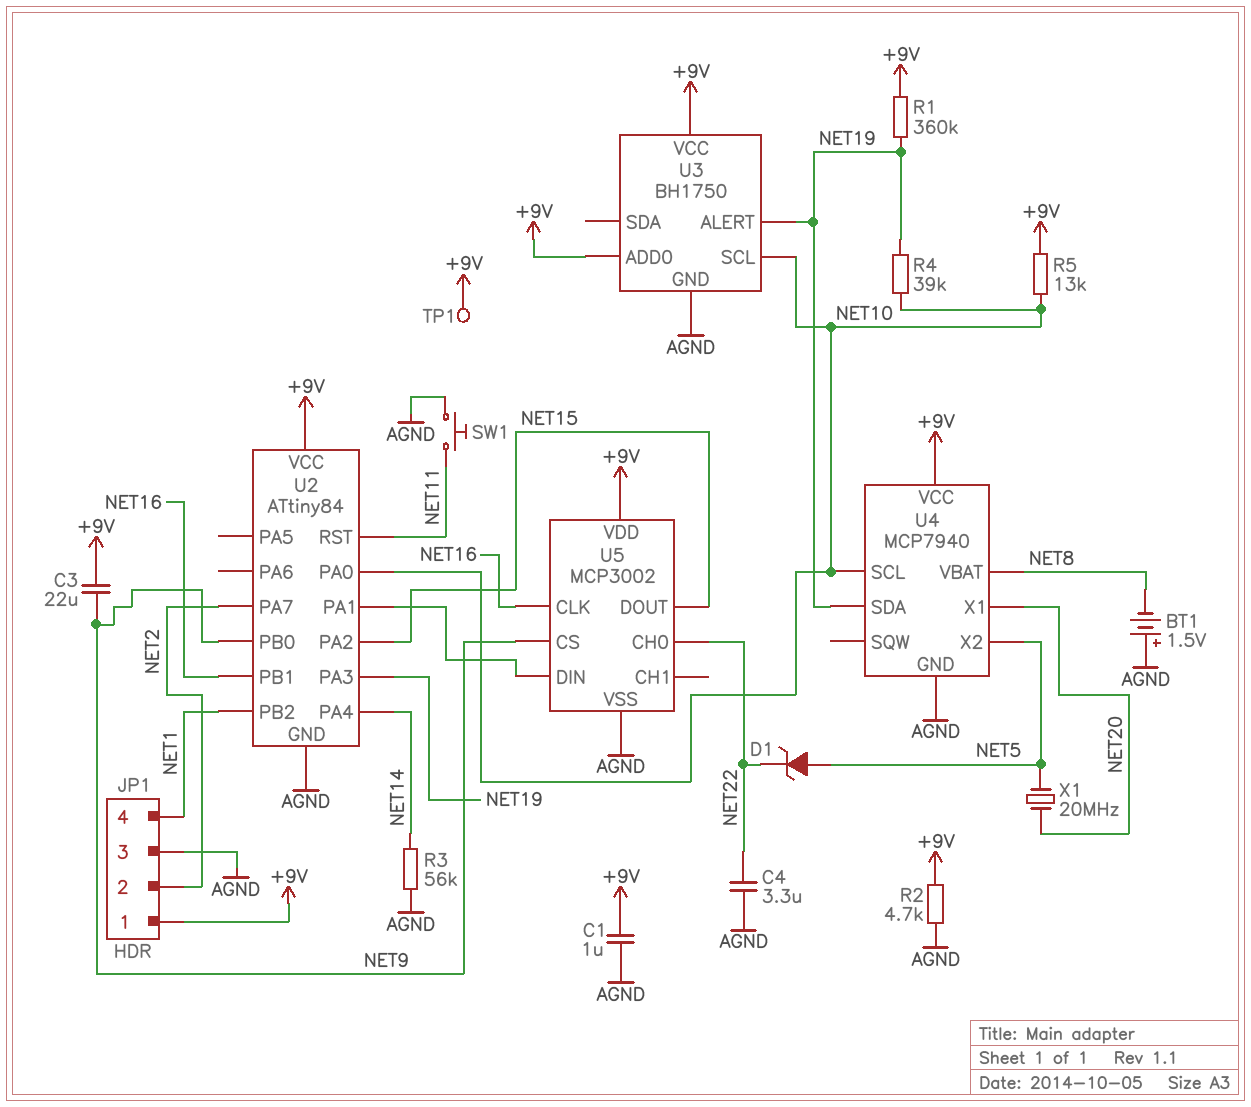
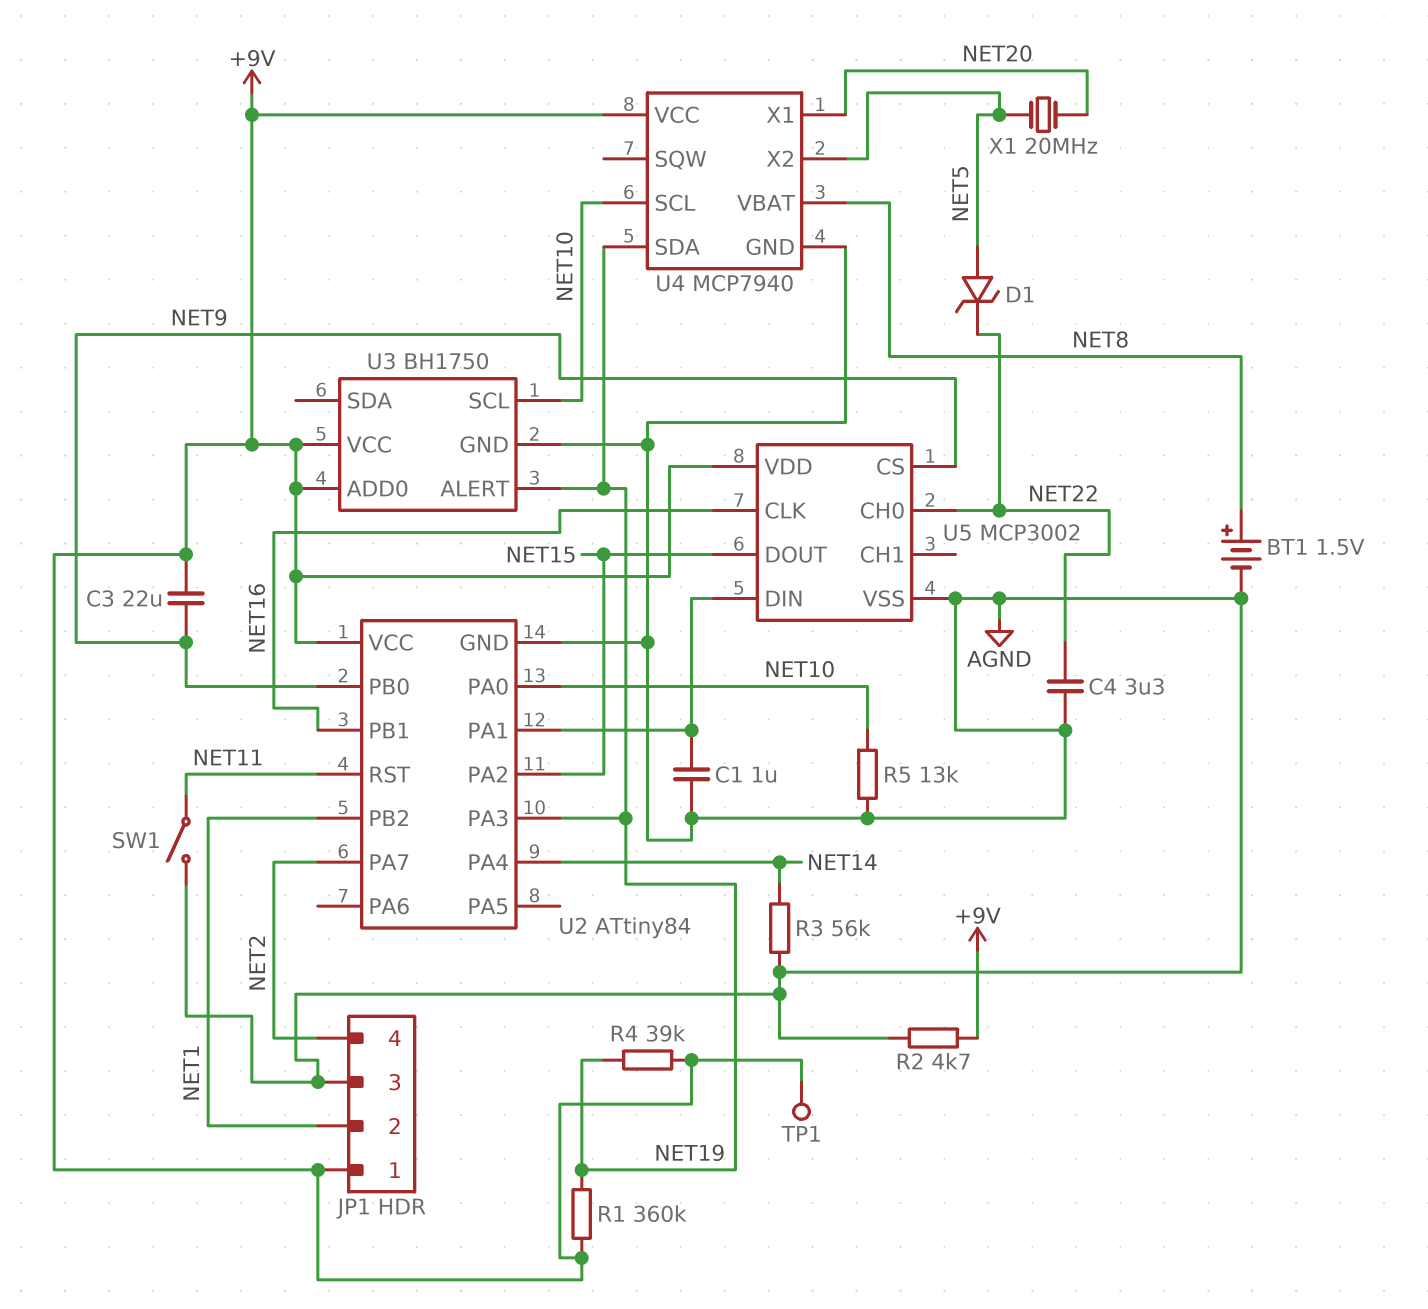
BT1: 1.5V (plus AGND, minus NET8) -> 1.5V (plus NET8, minus AGND)
C1: 1uF (+9V, AGND) -> 1uF (AGND, U2/PA1)
JP1 pin 2: NET2 -> NET1
JP1 pin 4: NET1 -> NET2
R4: 39k (NET10, NET19) -> 39k (+9V, NET19)
R5: 13k (+9V, NET10) -> 13k (AGND, NET10)
SW1: button (AGND, NET11) -> switch (AGND, NET11)

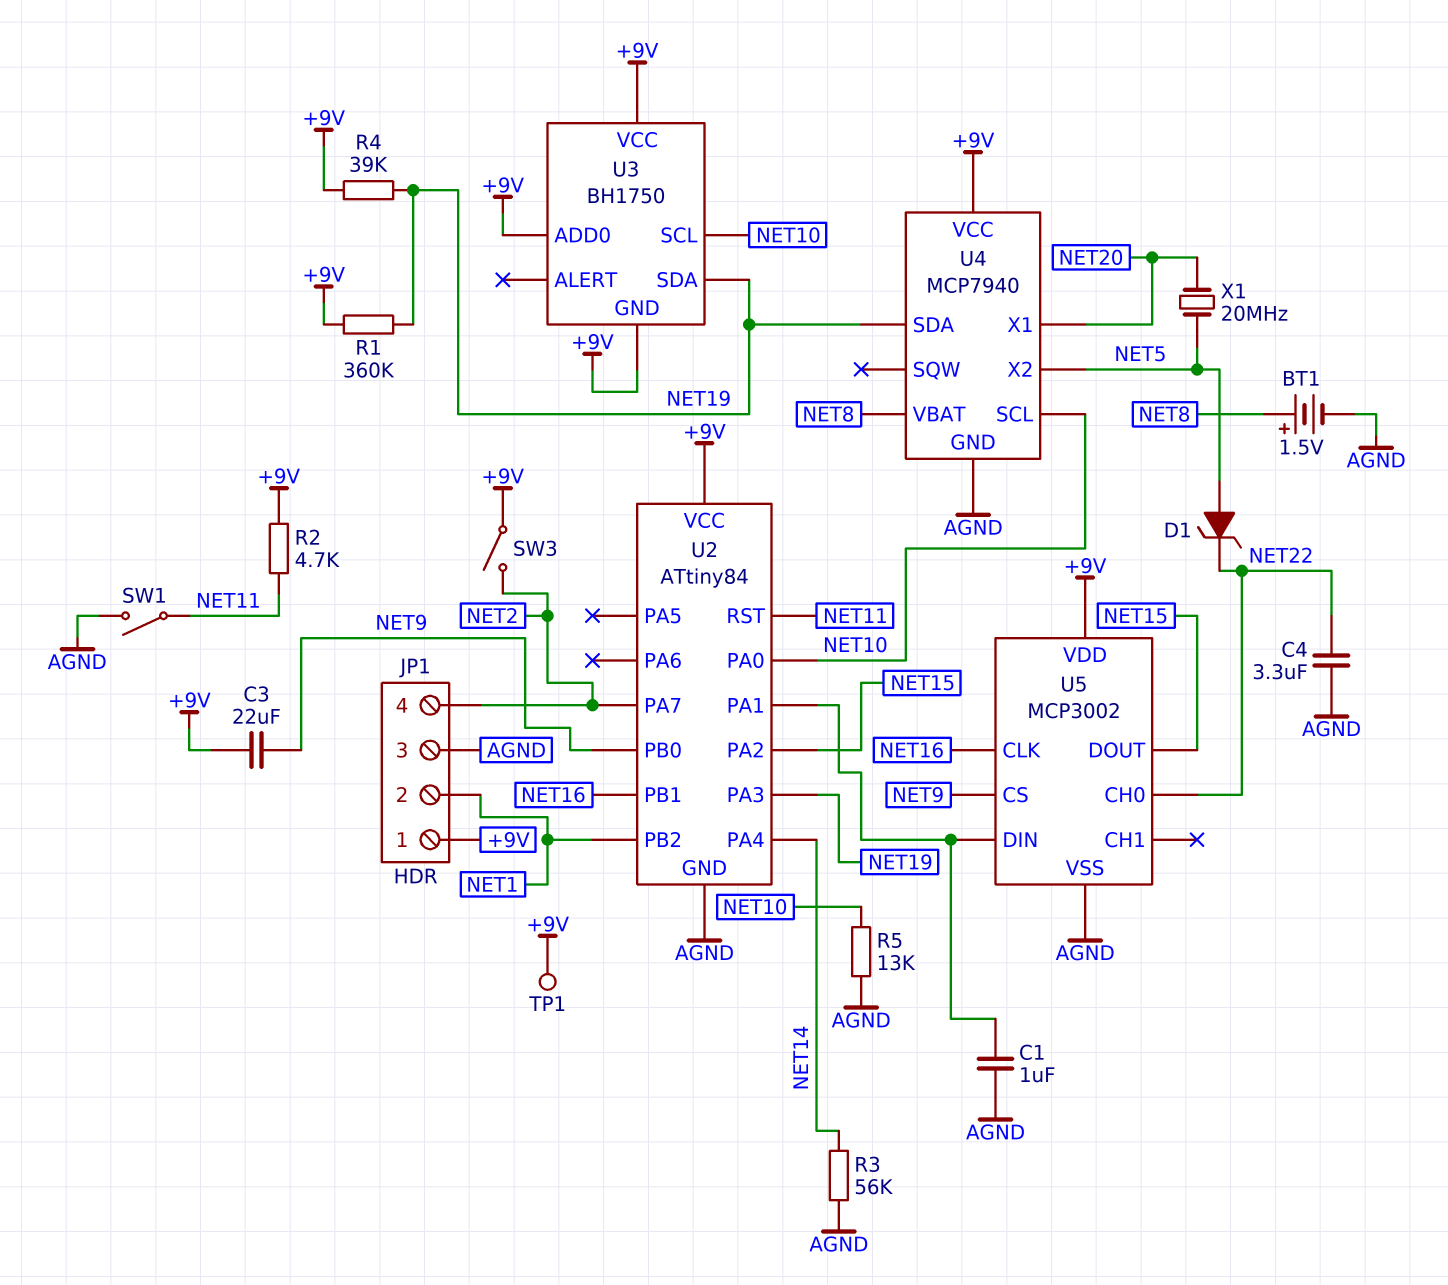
R2: 4.7k (+9V, AGND) -> 4.7k (+9V, NET11)
SW3: none -> switch (+9V, NET2)
U3 pin ALERT: NET19 -> none
U3 pin GND: AGND -> +9V
U3 pin SDA: none -> NET19

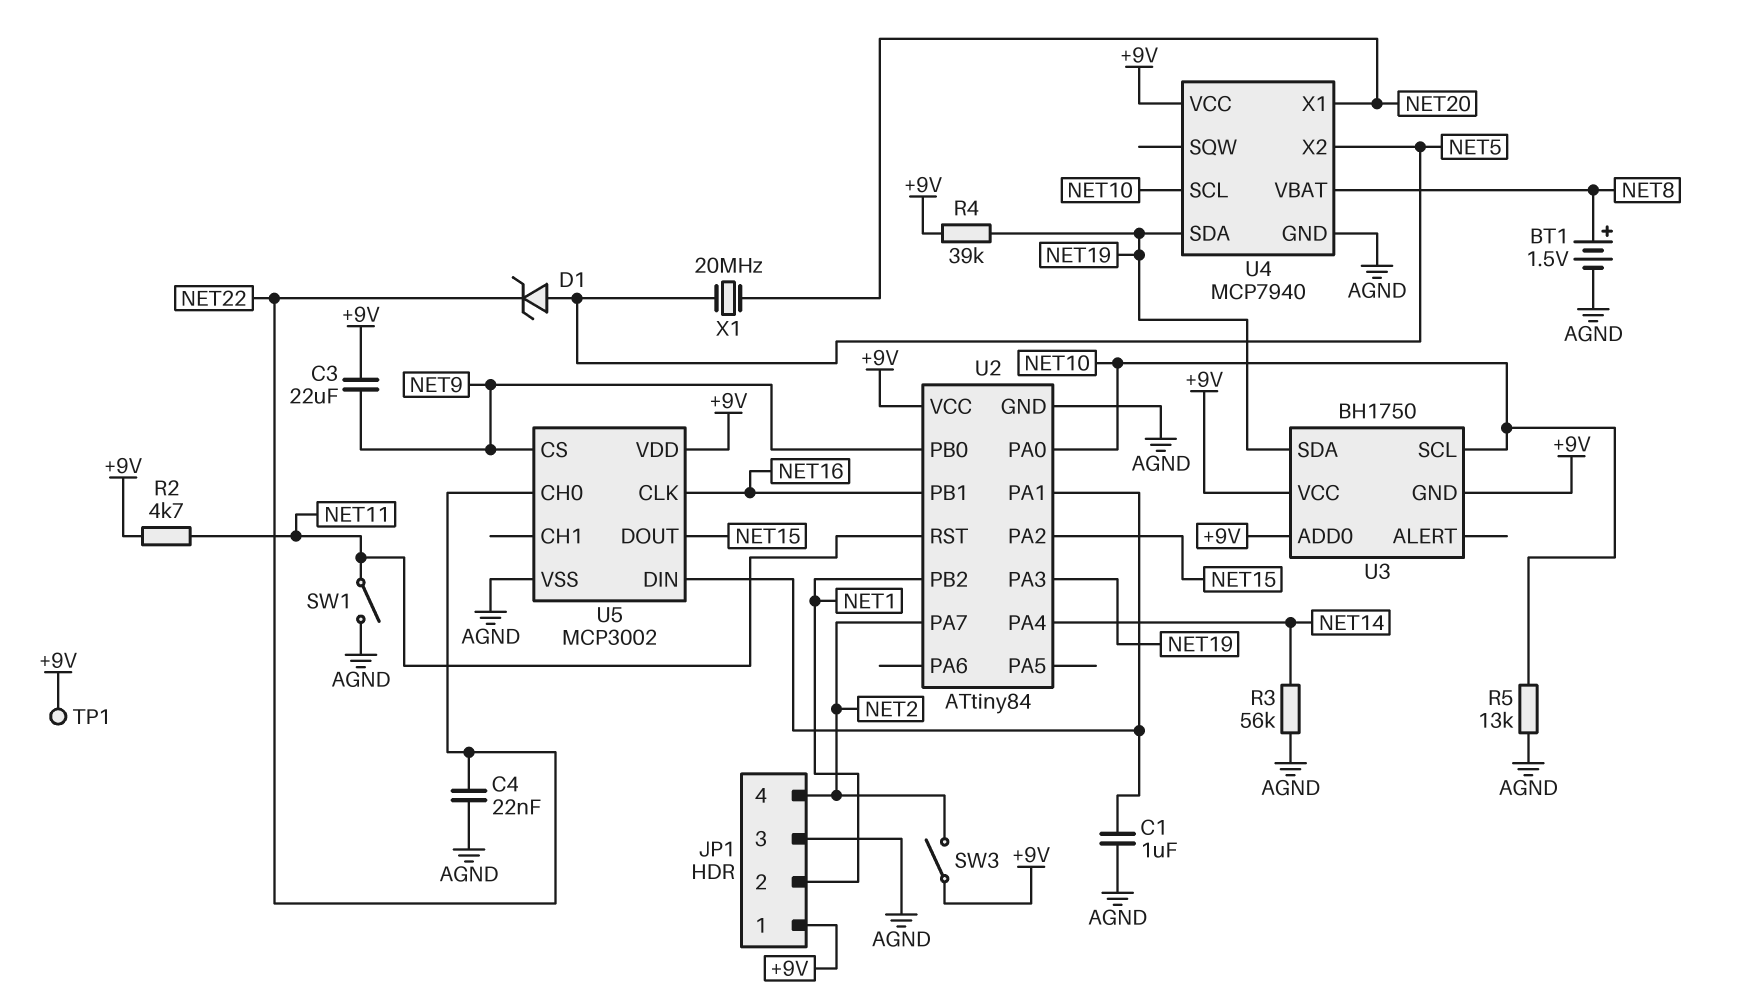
C4: 3.3uF (AGND, NET22) -> 22nF (AGND, NET22)
R1: 360k (+9V, NET19) -> none

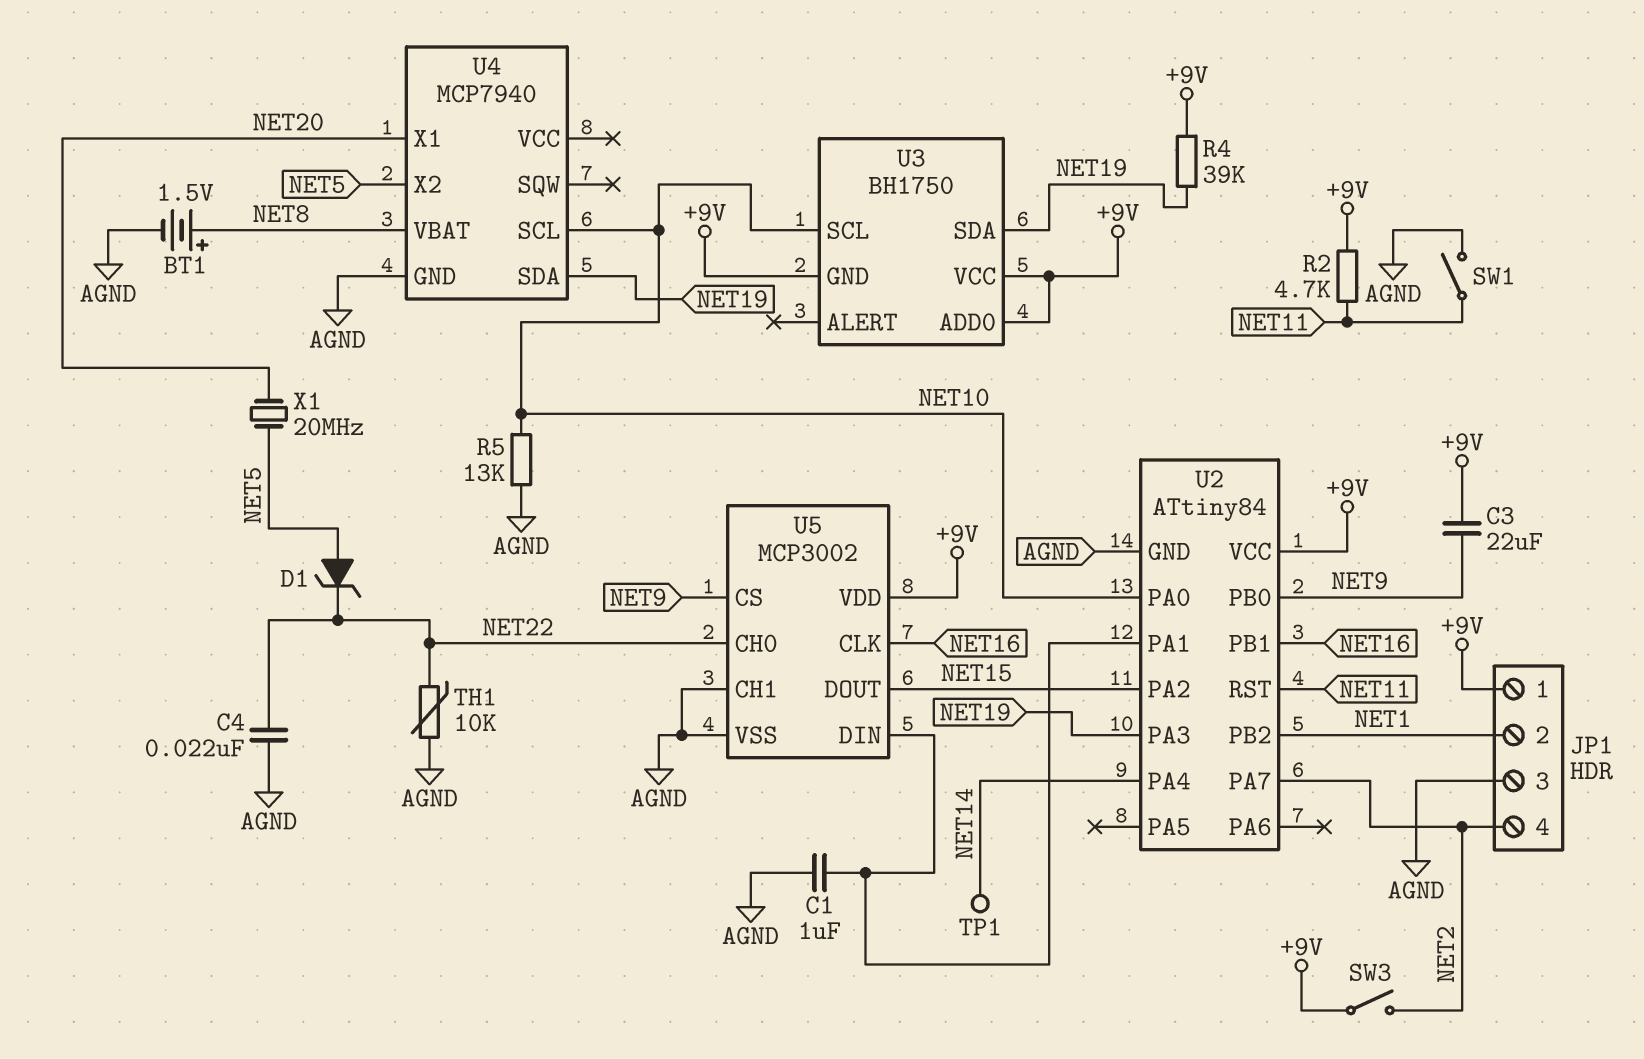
R3: 56k (AGND, NET14) -> none
TH1: none -> 10k (AGND, NET22)
TP1: test point (+9V) -> test point (NET14)
U4 pin VCC: +9V -> none
U5 pin CH1: none -> AGND

